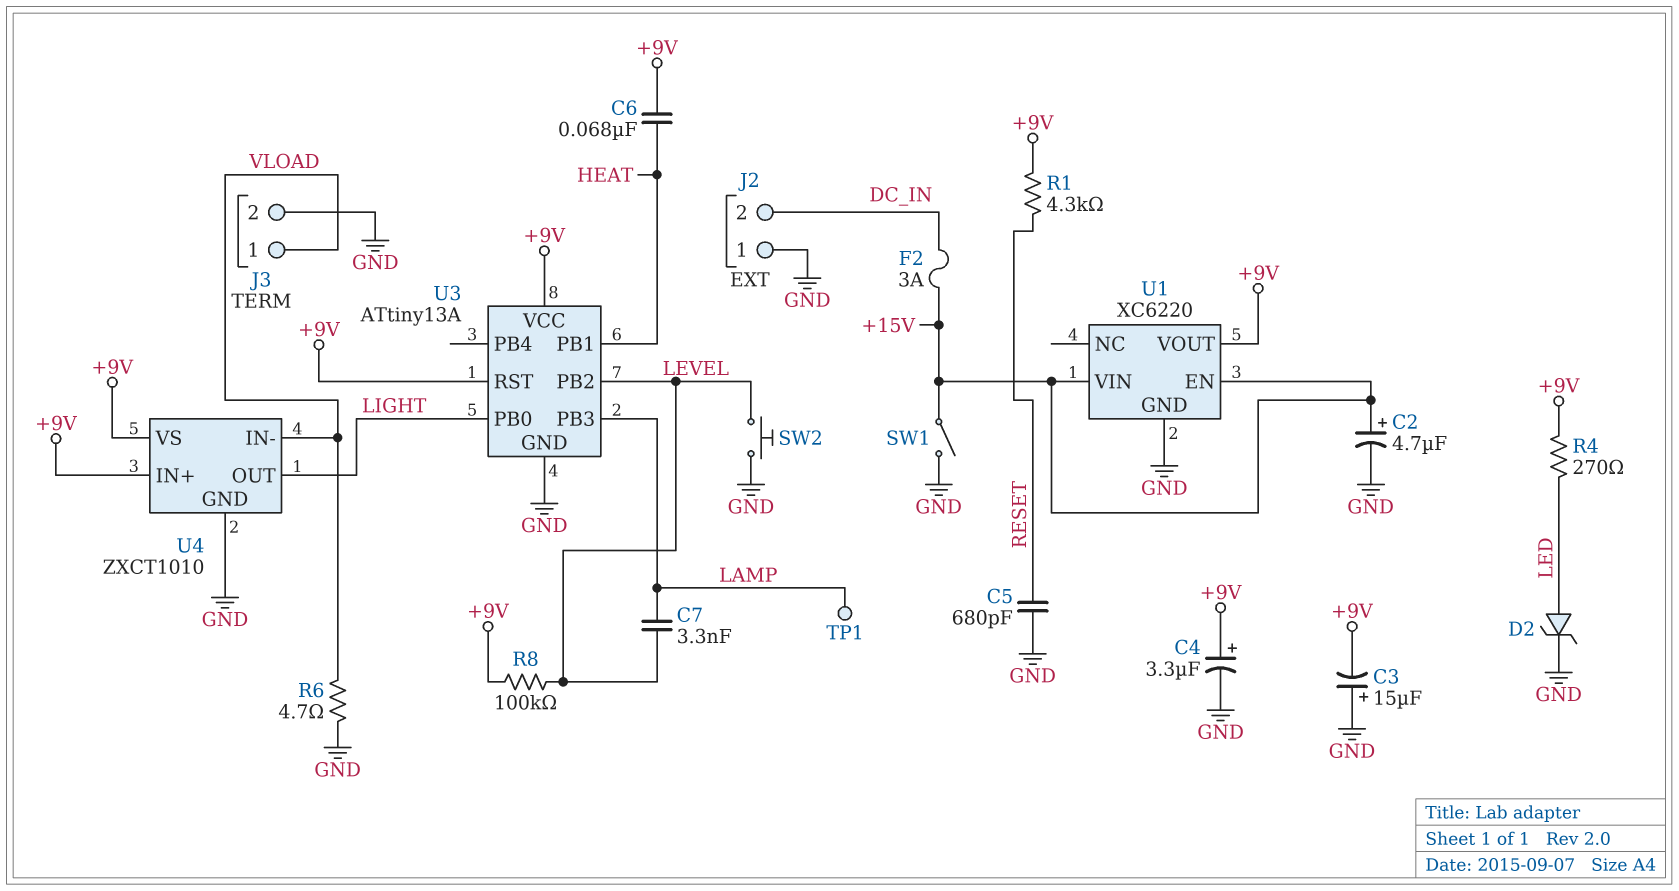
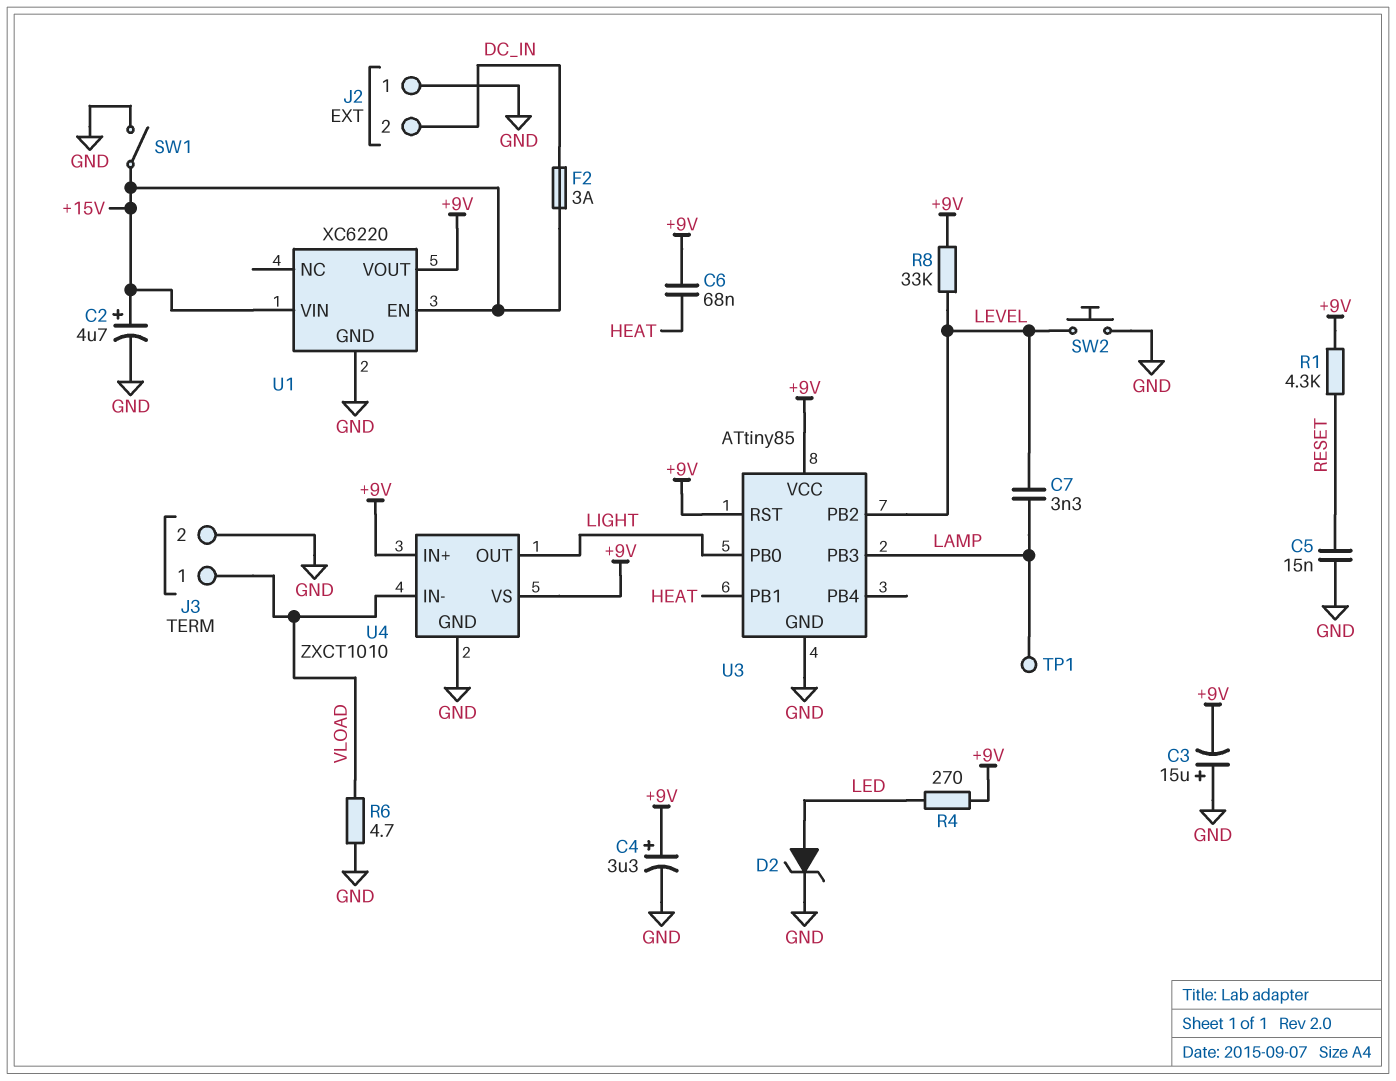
C5: 680pF (GND, RESET) -> 15nF (GND, RESET)
R8: 100k (+9V, LEVEL) -> 33k (+9V, LEVEL)
U3: ATtiny13A -> ATtiny85

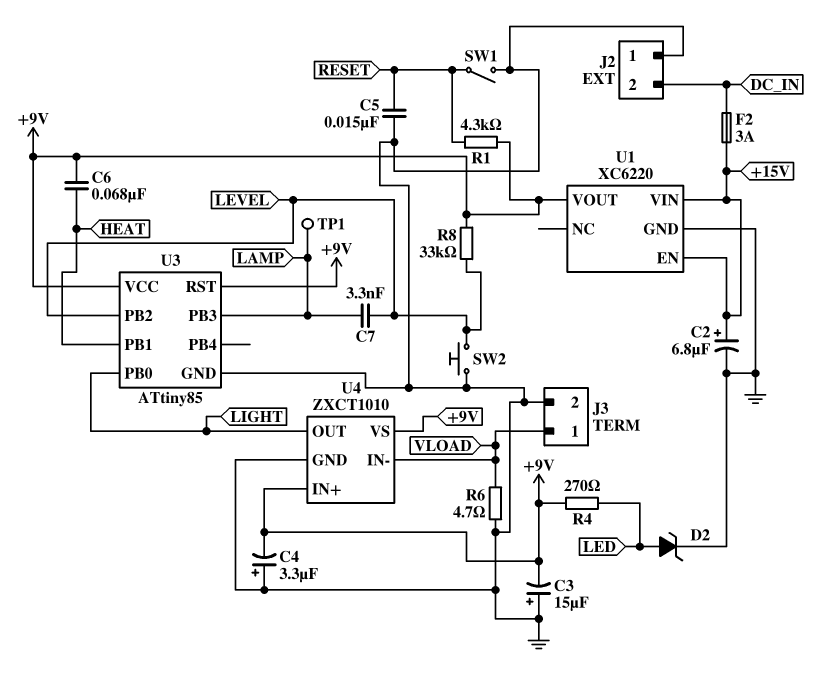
C2: 4.7uF (plus +15V, minus GND) -> 6.8uF (plus +15V, minus GND)
C4: 3.3uF (plus +9V, minus GND) -> 3.3uF (plus GND, minus +9V)
SW1: switch (+15V, GND) -> switch (GND, RESET)

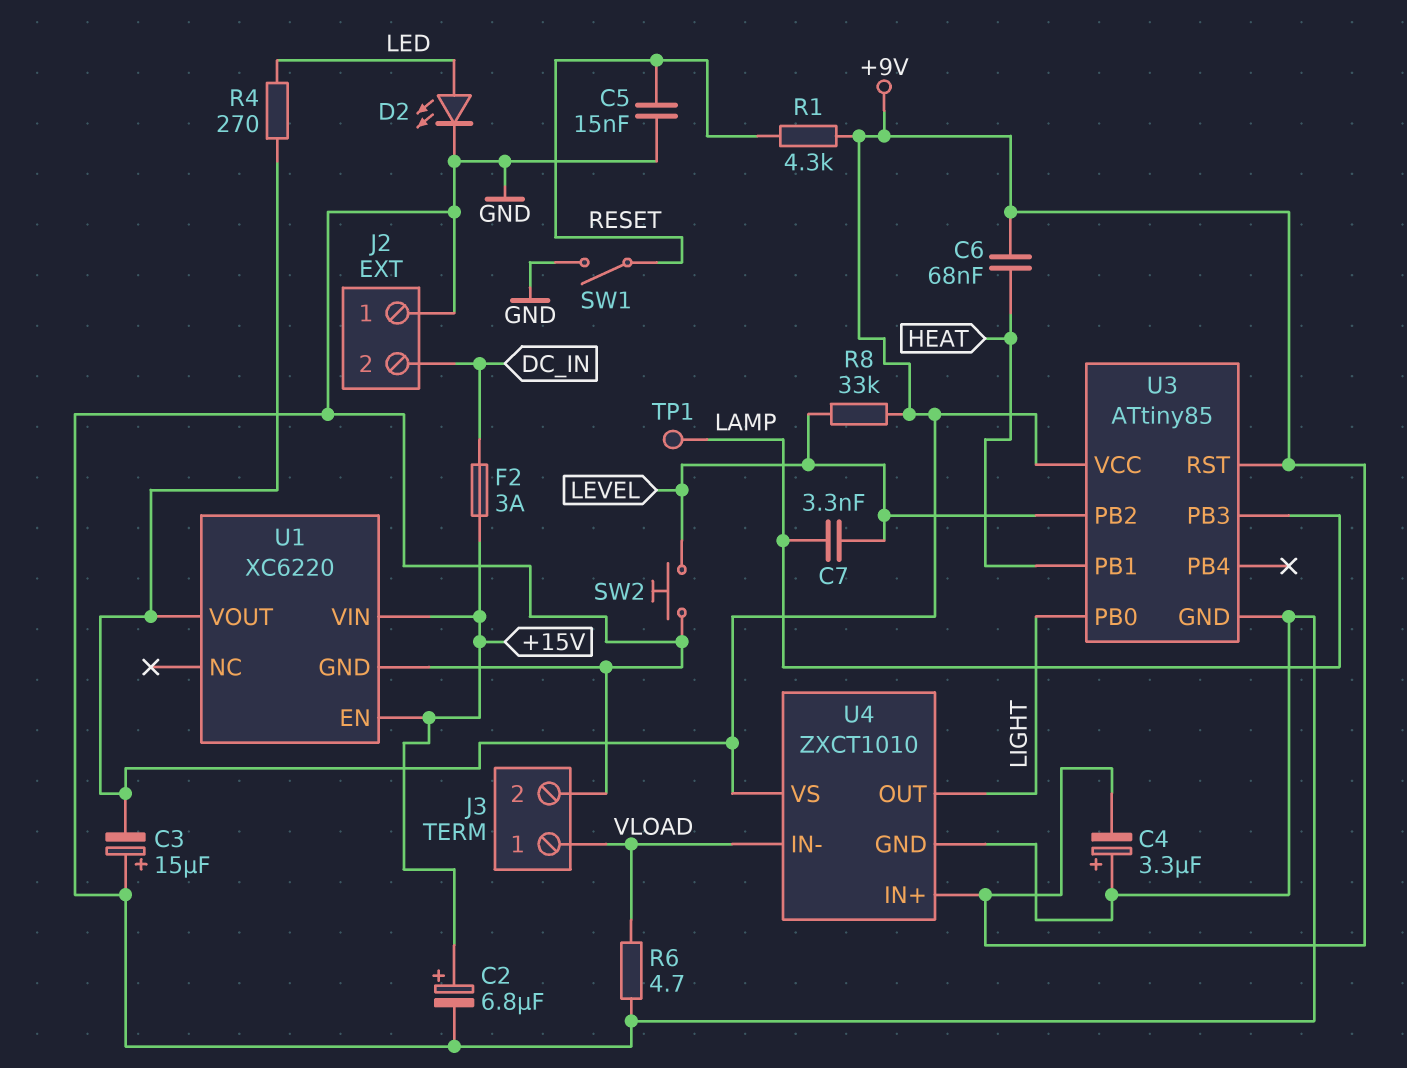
D2: zener (A LED, K GND) -> LED (A LED, K GND)

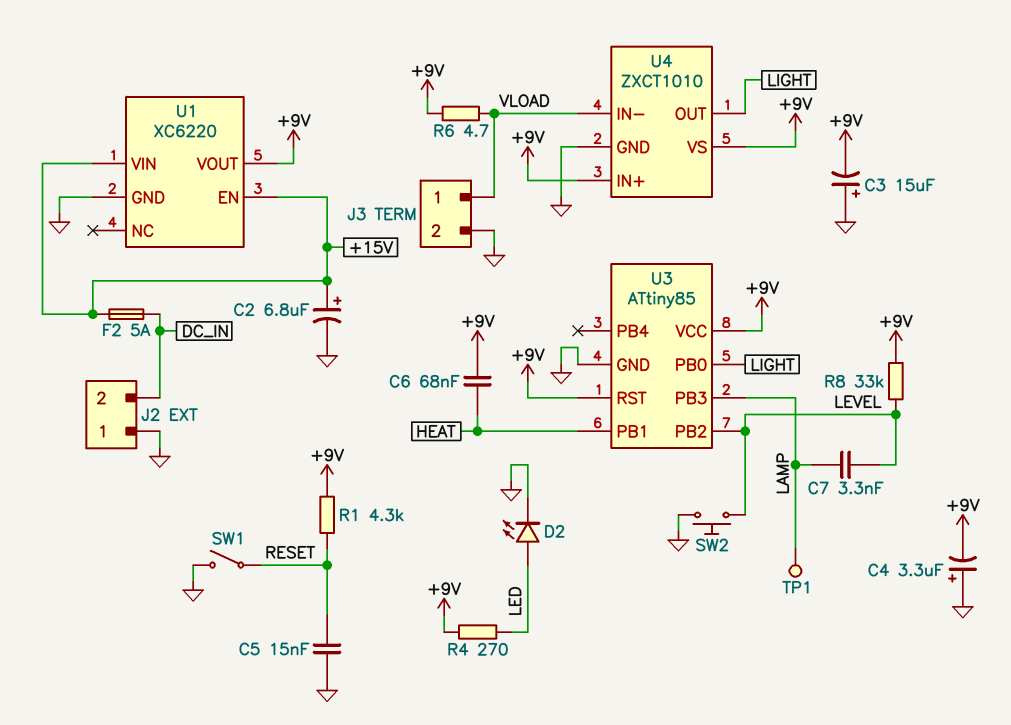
F2: 3A (+15V, DC_IN) -> 5A (+15V, DC_IN)
R6: 4.7 (GND, VLOAD) -> 4.7 (+9V, VLOAD)

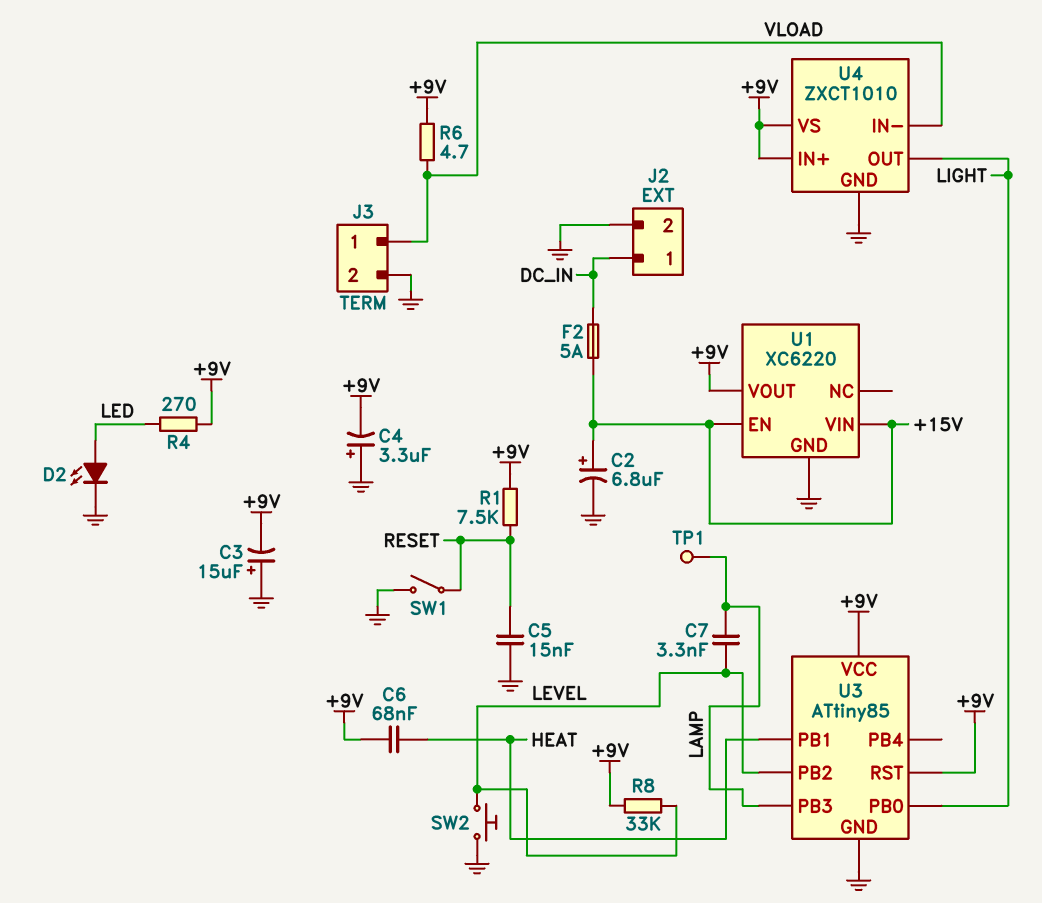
J2 pin 1: GND -> DC_IN
J2 pin 2: DC_IN -> GND
R1: 4.3k (+9V, RESET) -> 7.5k (+9V, RESET)

